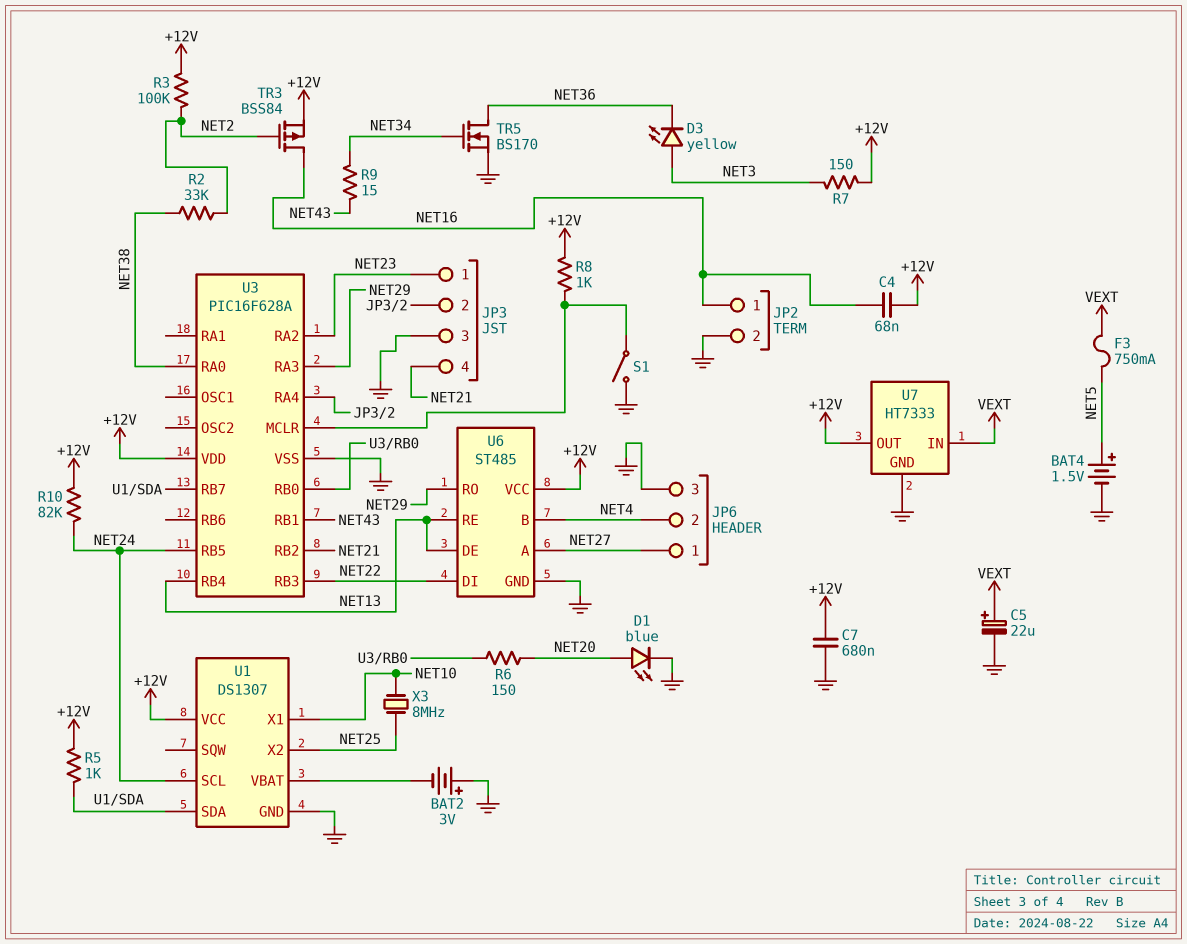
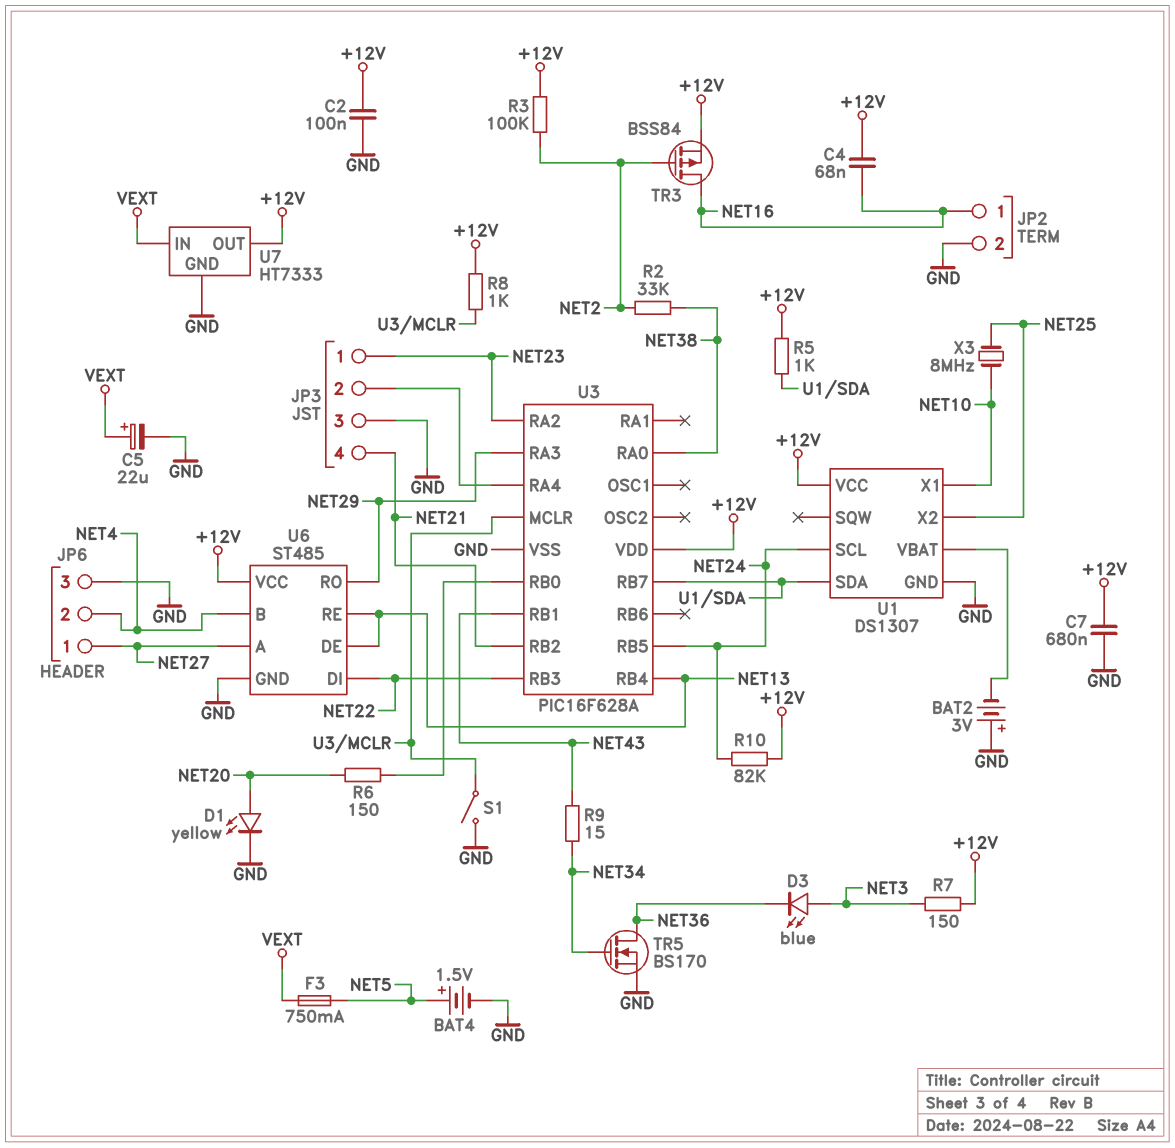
C2: none -> 100nF (+12V, GND)
D1: LED blue (A NET20, K GND) -> LED yellow (A NET20, K GND)
D3: LED yellow (A NET3, K NET36) -> LED blue (A NET3, K NET36)

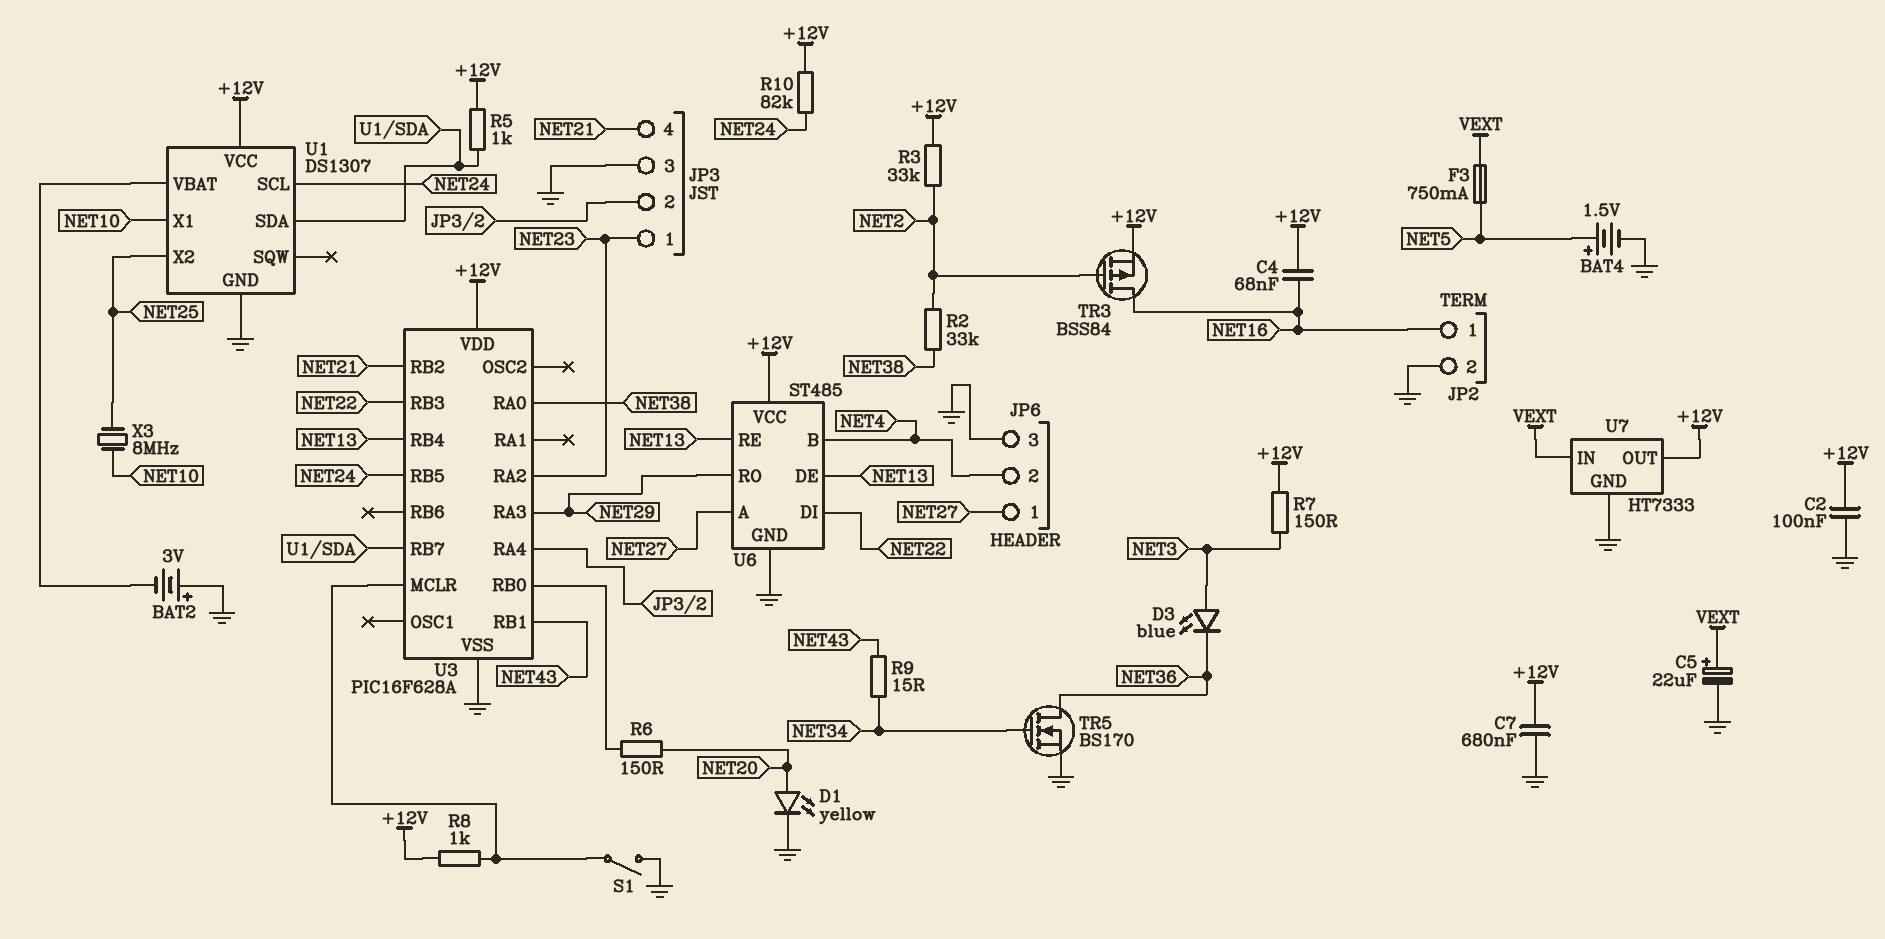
R3: 100k (+12V, NET2) -> 33k (+12V, NET2)

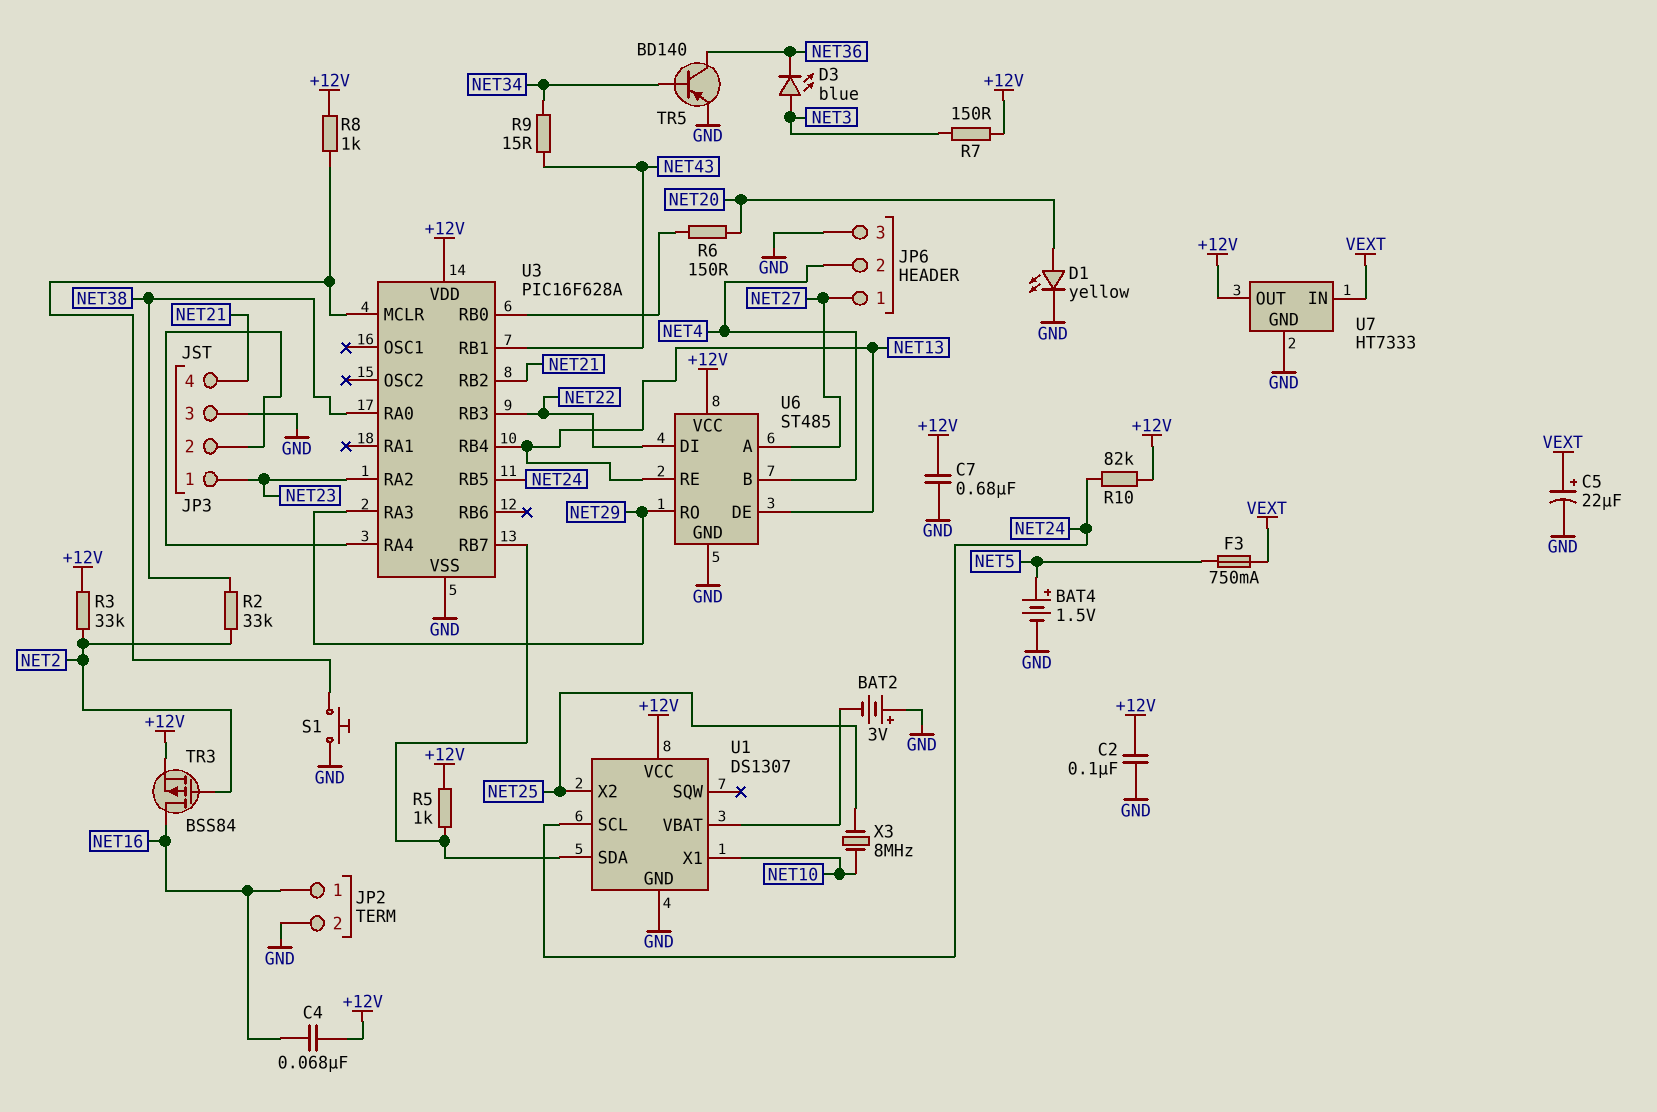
S1: switch (GND, U3/MCLR) -> button (GND, U3/MCLR)
TR5: NMOS BS170 (G NET34, D NET36, S GND) -> PNP BD140 (B NET34, C NET36, E GND)

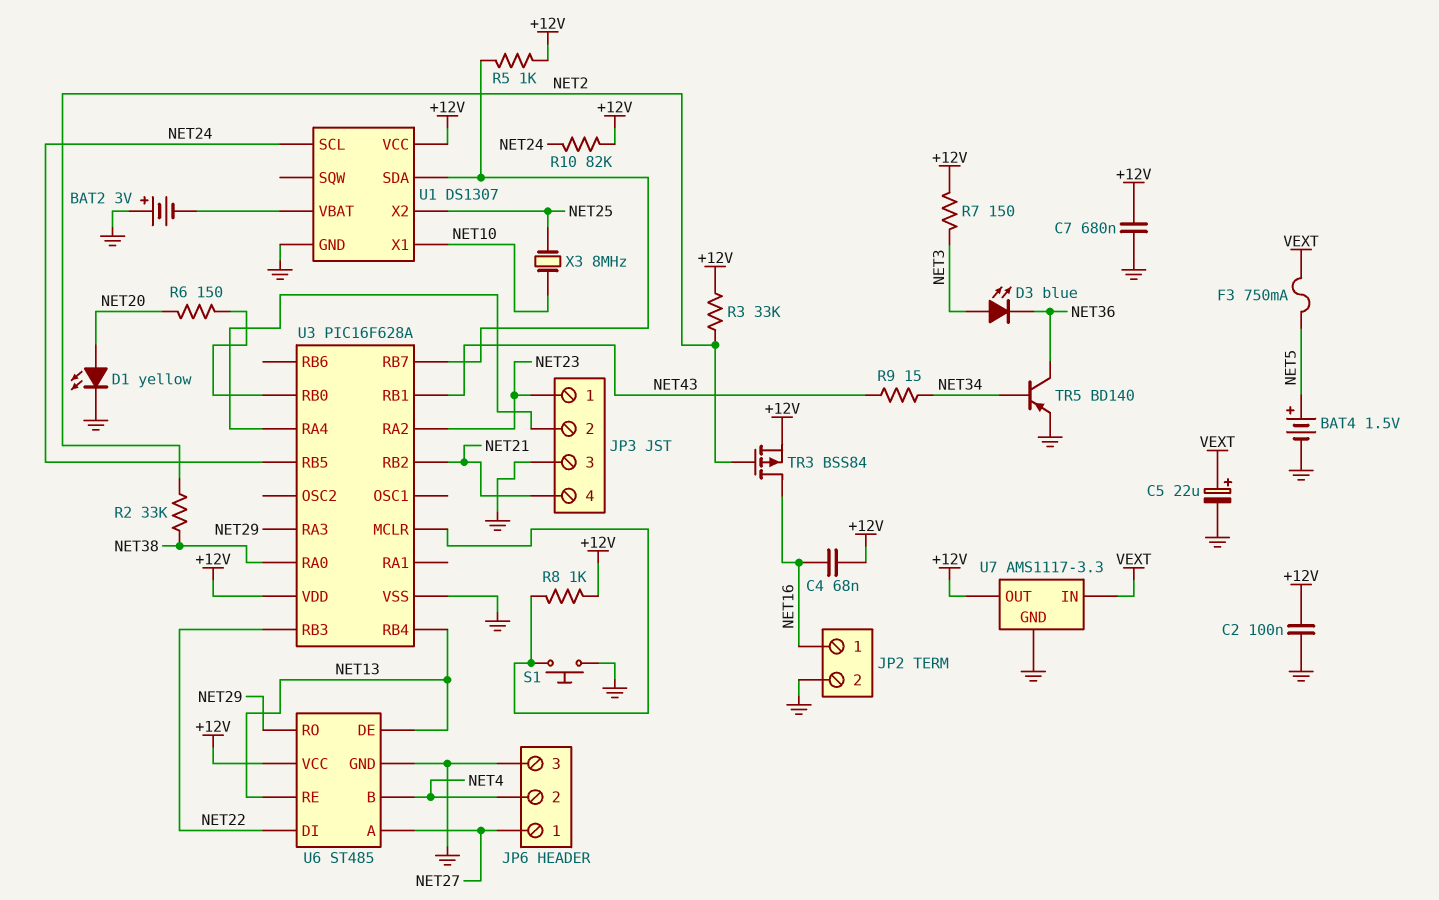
U7: HT7333 -> AMS1117-3.3

